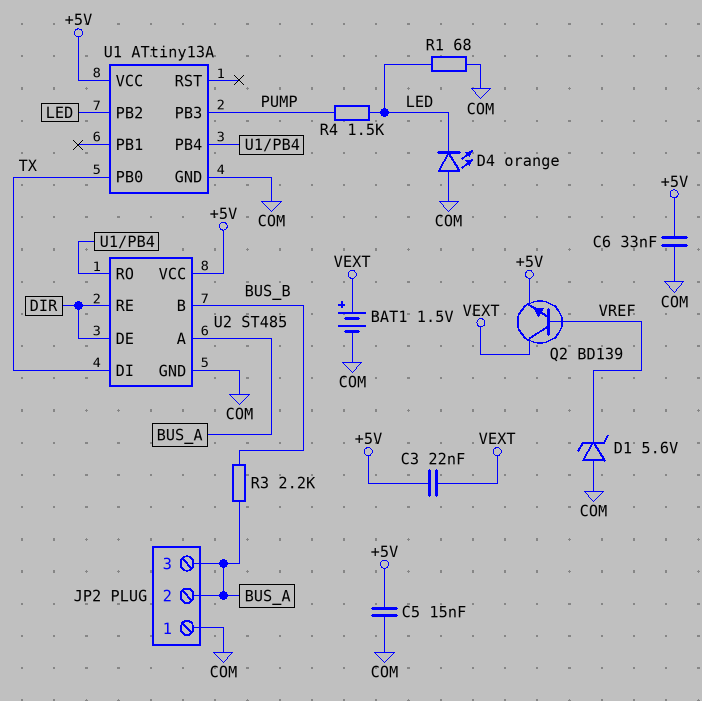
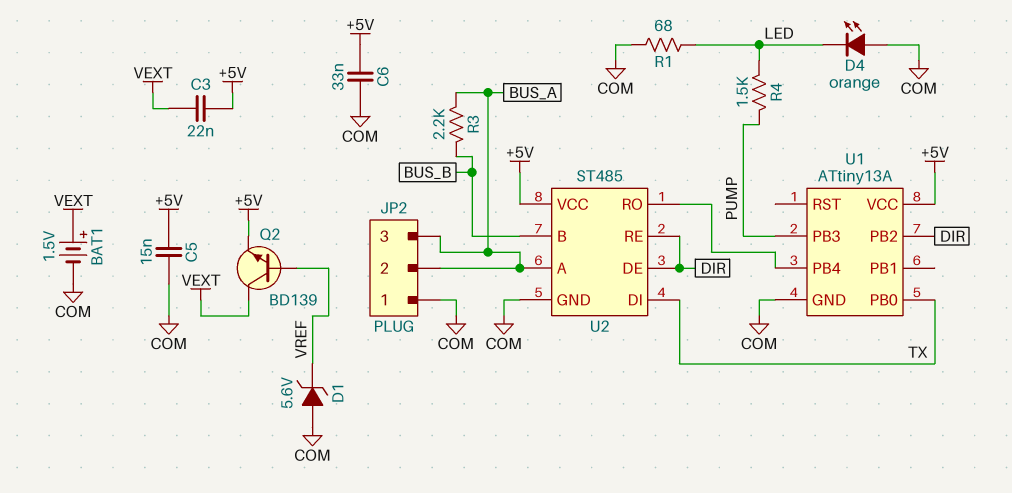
U1 pin PB2: LED -> DIR

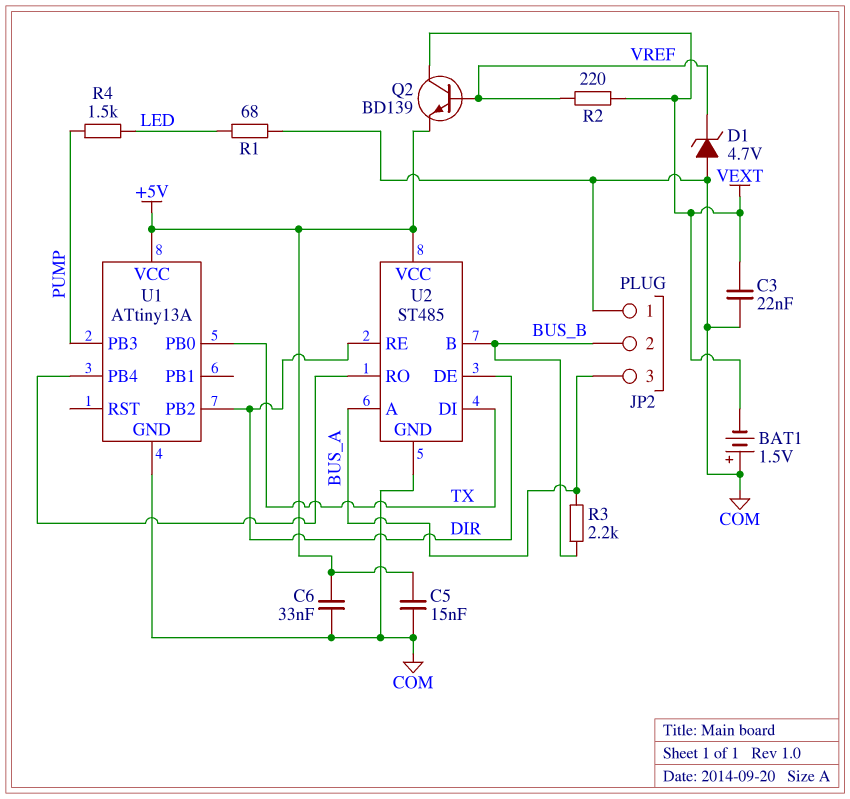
BAT1: 1.5V (plus VEXT, minus COM) -> 1.5V (plus COM, minus VEXT)
C3: 22nF (+5V, VEXT) -> 22nF (COM, VEXT)
D1: zener 5.6V (A COM, K VREF) -> zener 4.7V (A COM, K VREF)
D4: LED orange (A COM, K LED) -> none
JP2 pin 2: BUS_A -> BUS_B
R2: none -> 220 (VEXT, VREF)

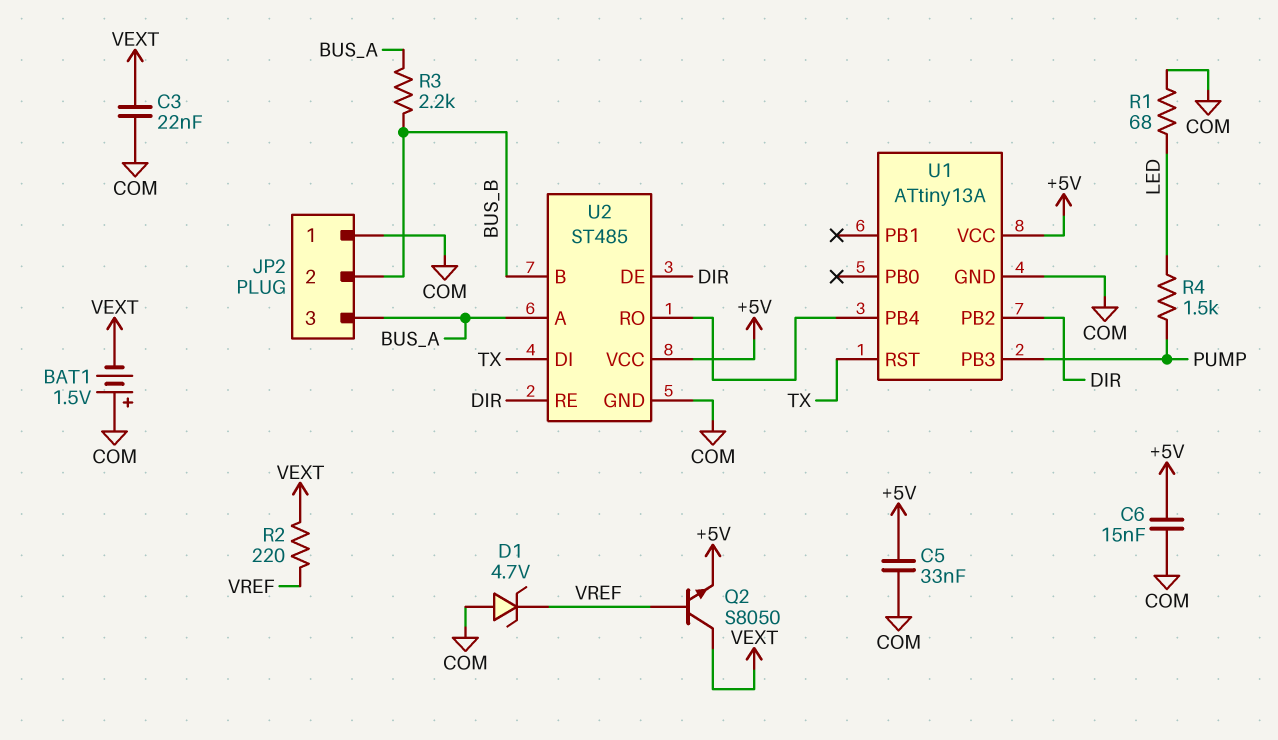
C5: 15nF (+5V, COM) -> 33nF (+5V, COM)
C6: 33nF (+5V, COM) -> 15nF (+5V, COM)
Q2: NPN BD139 (B VREF, C VEXT, E +5V) -> NPN S8050 (B VREF, C VEXT, E +5V)
U1 pin PB0: TX -> none
U1 pin RST: none -> TX

